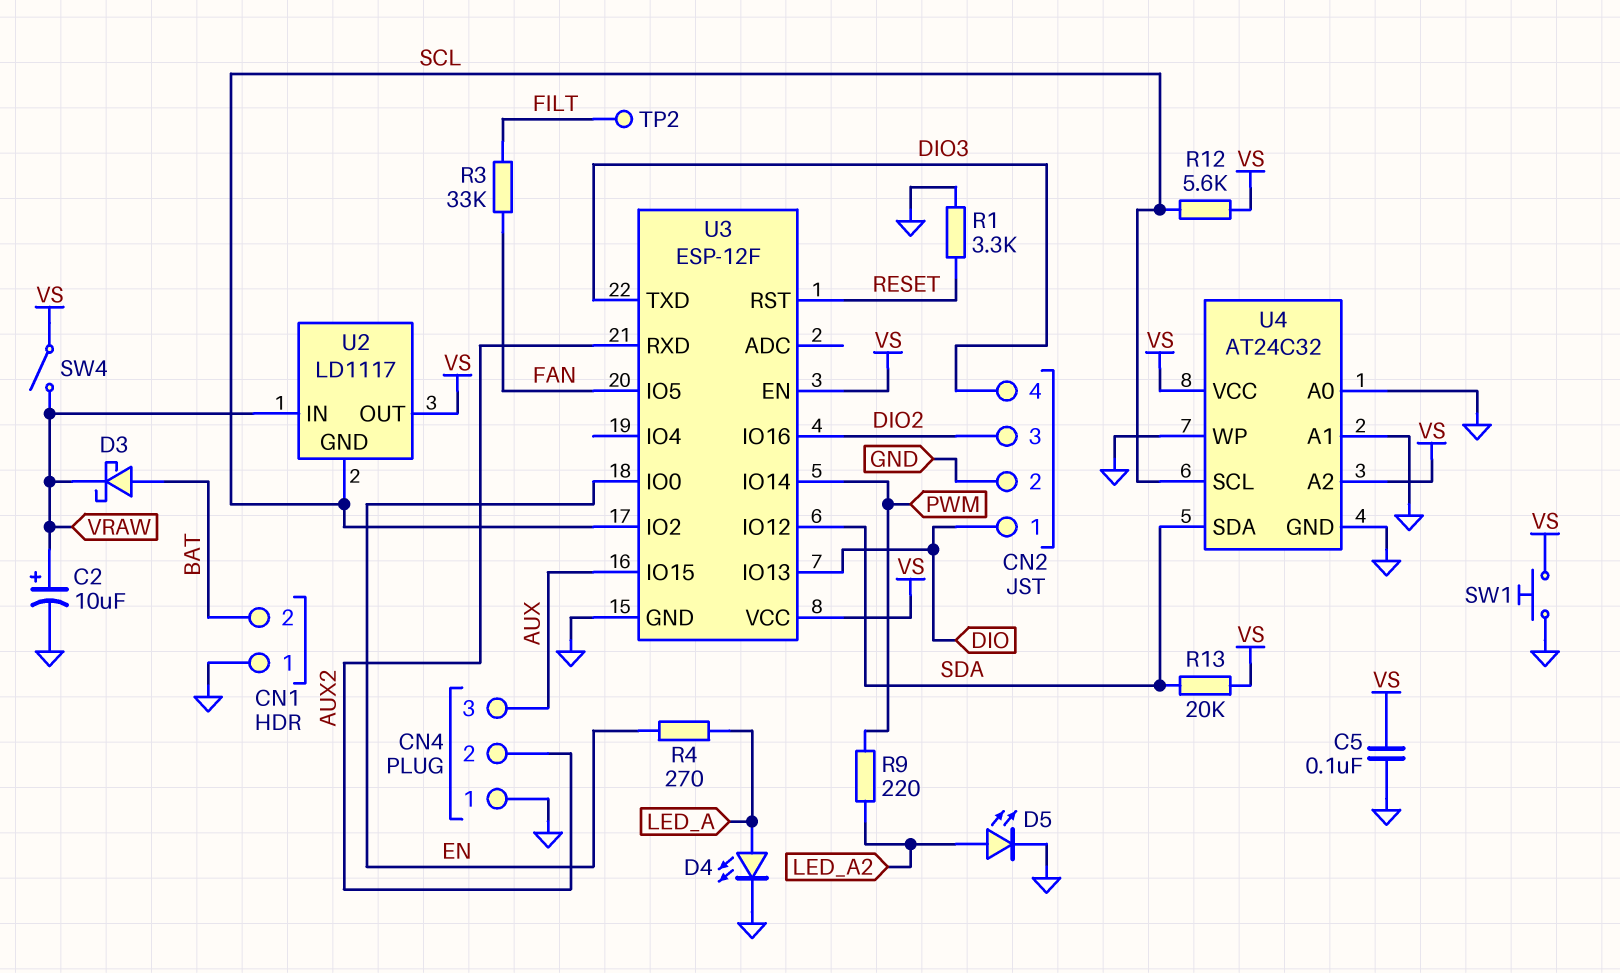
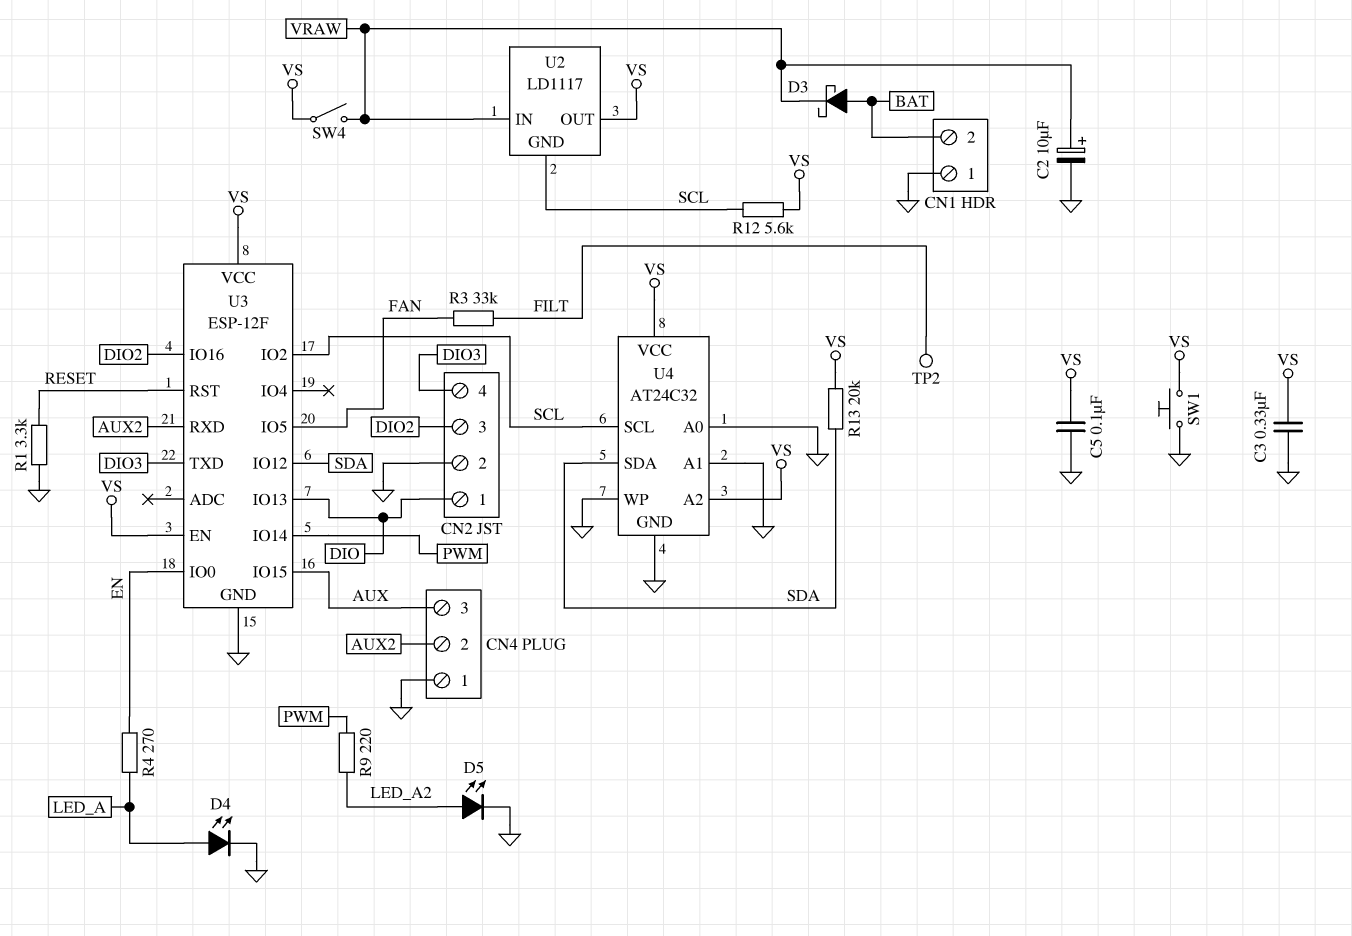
C3: none -> 330nF (GND, VS)

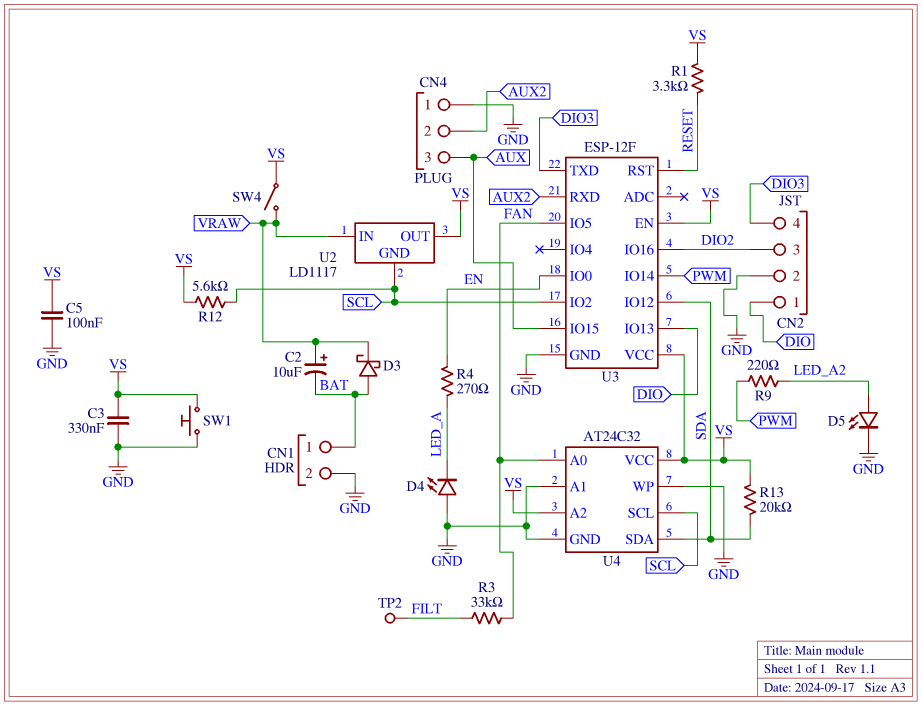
C2: 10uF (plus VRAW, minus GND) -> 10uF (plus VRAW, minus BAT)
CN1 pin 1: GND -> BAT
CN1 pin 2: BAT -> GND
D4: LED (A LED_A, K GND) -> LED (A GND, K LED_A)
R1: 3.3k (GND, RESET) -> 3.3k (RESET, VS)
U4 pin A0: GND -> FAN

